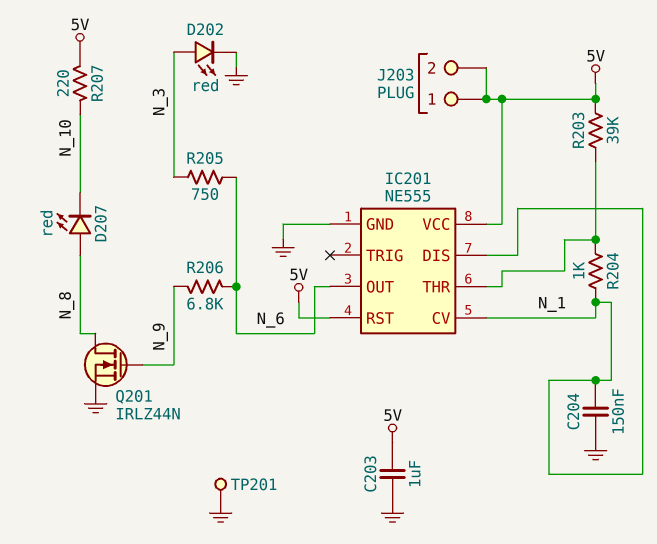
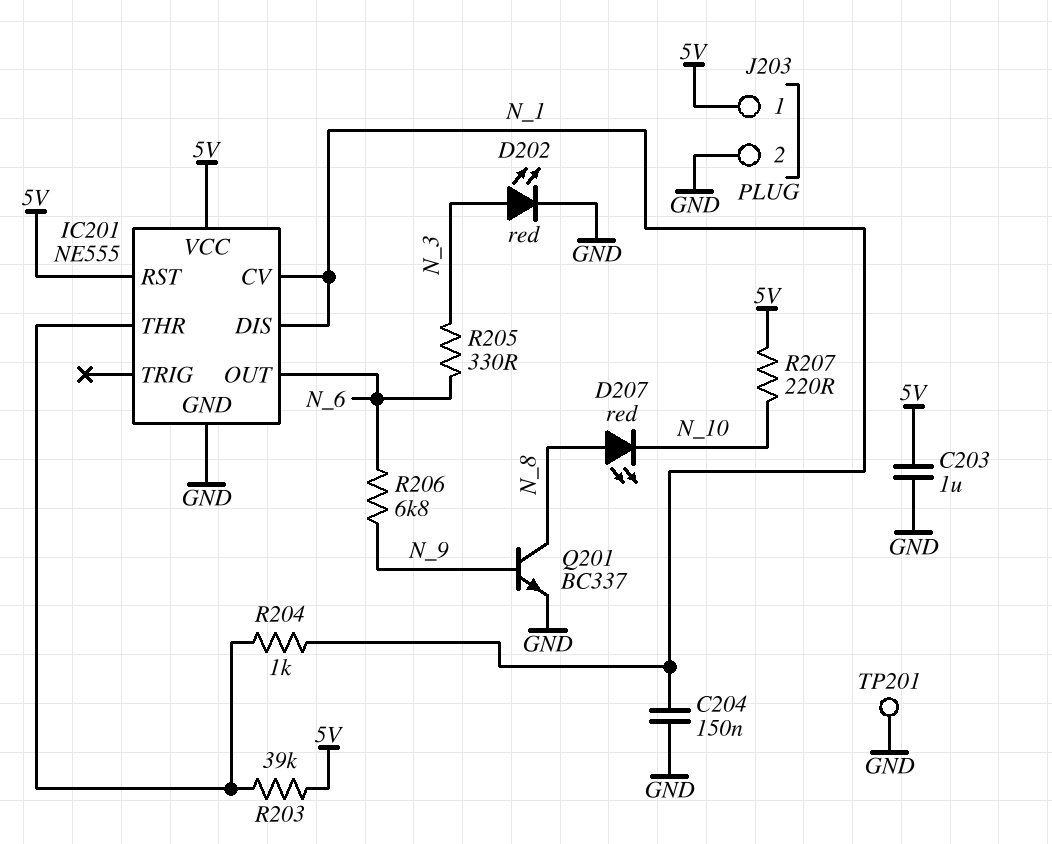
J203 pin 2: 5V -> GND
Q201: NMOS IRLZ44N (G N_9, D N_8, S GND) -> NPN BC337 (B N_9, C N_8, E GND)
R205: 750 (N_3, N_6) -> 330 (N_3, N_6)

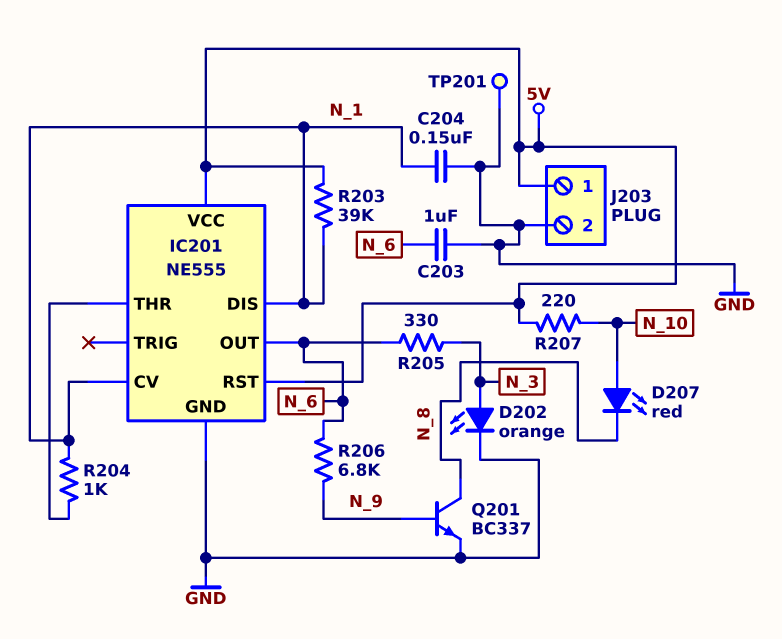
C203: 1uF (5V, GND) -> 1uF (GND, N_6)
D202: LED red (A N_3, K GND) -> LED orange (A N_3, K GND)
D207: LED red (A N_8, K N_10) -> LED red (A N_10, K N_8)
R203: 39k (5V, IC201/THR) -> 39k (5V, N_1)

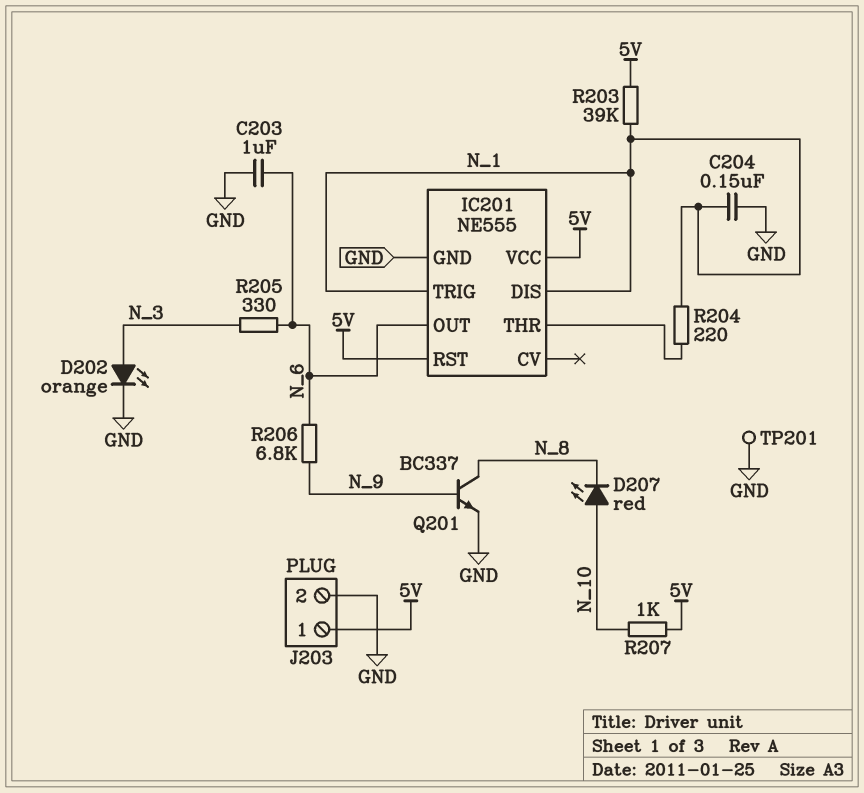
IC201 pin CV: N_1 -> none
IC201 pin TRIG: none -> N_1
R204: 1k (IC201/THR, N_1) -> 220 (IC201/THR, N_1)
R207: 220 (5V, N_10) -> 1k (5V, N_10)

